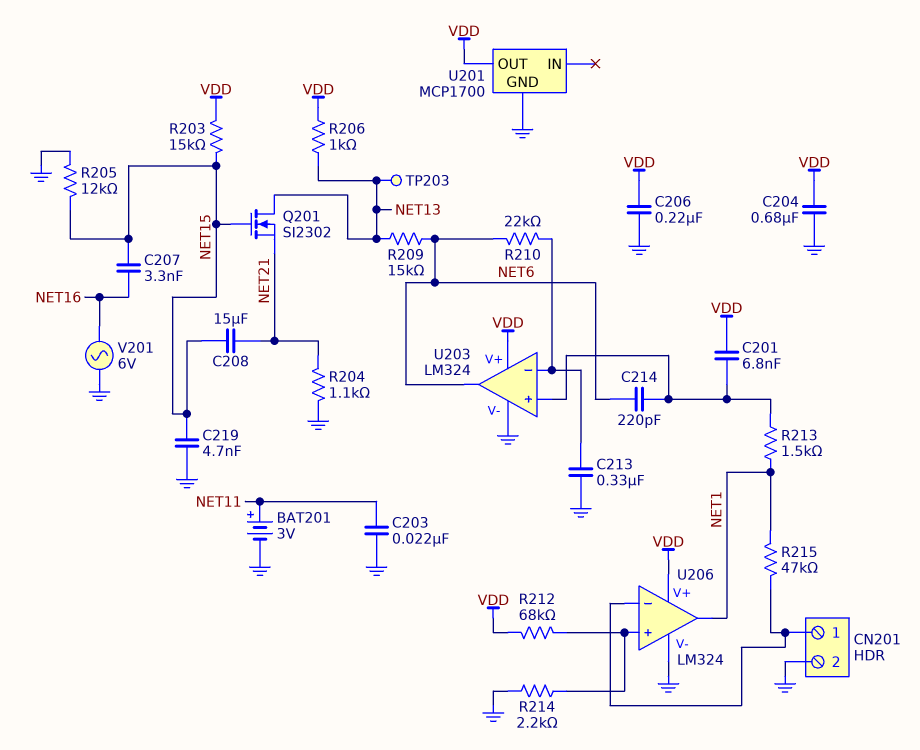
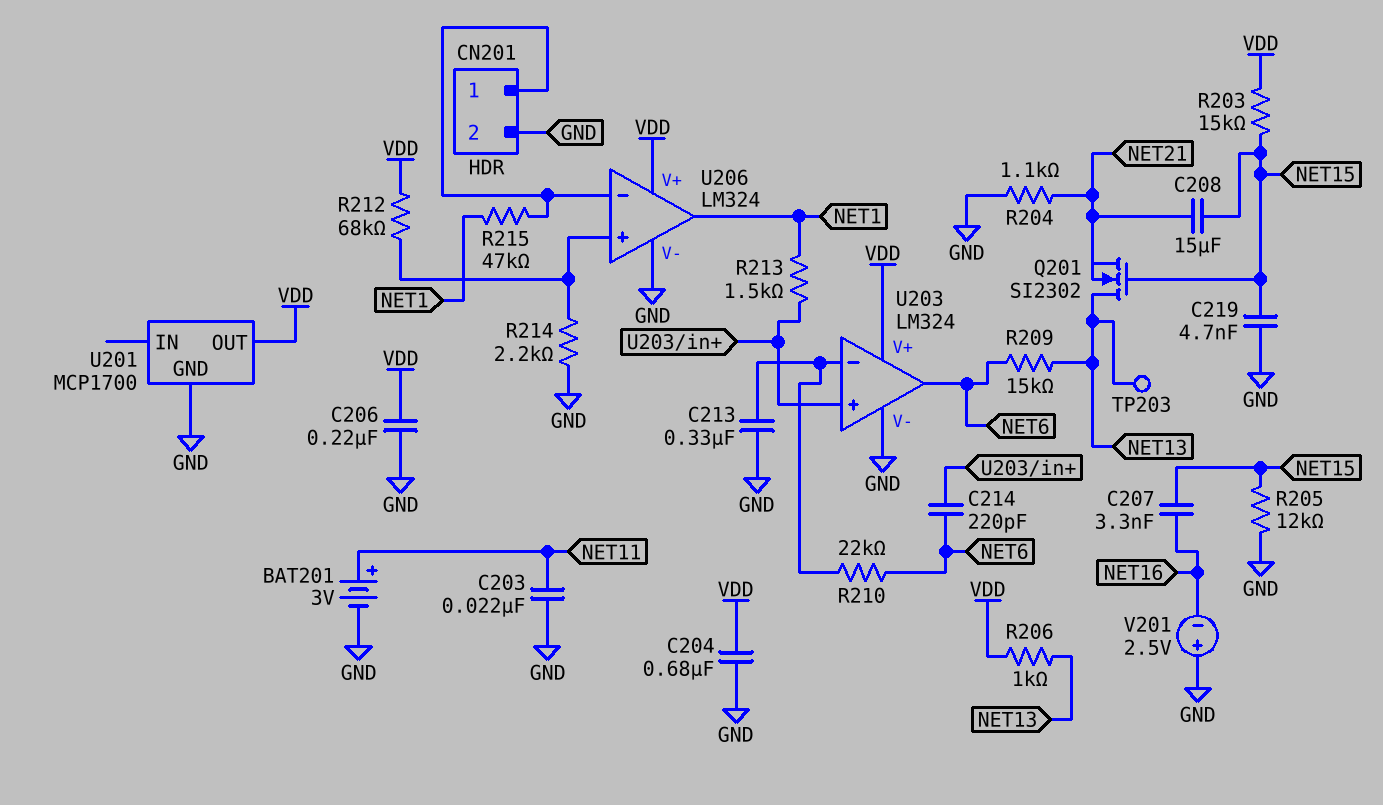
C201: 6.8nF (U203/in+, VDD) -> none
V201: AC 6V (GND, NET16) -> 2.5V (plus GND, minus NET16)

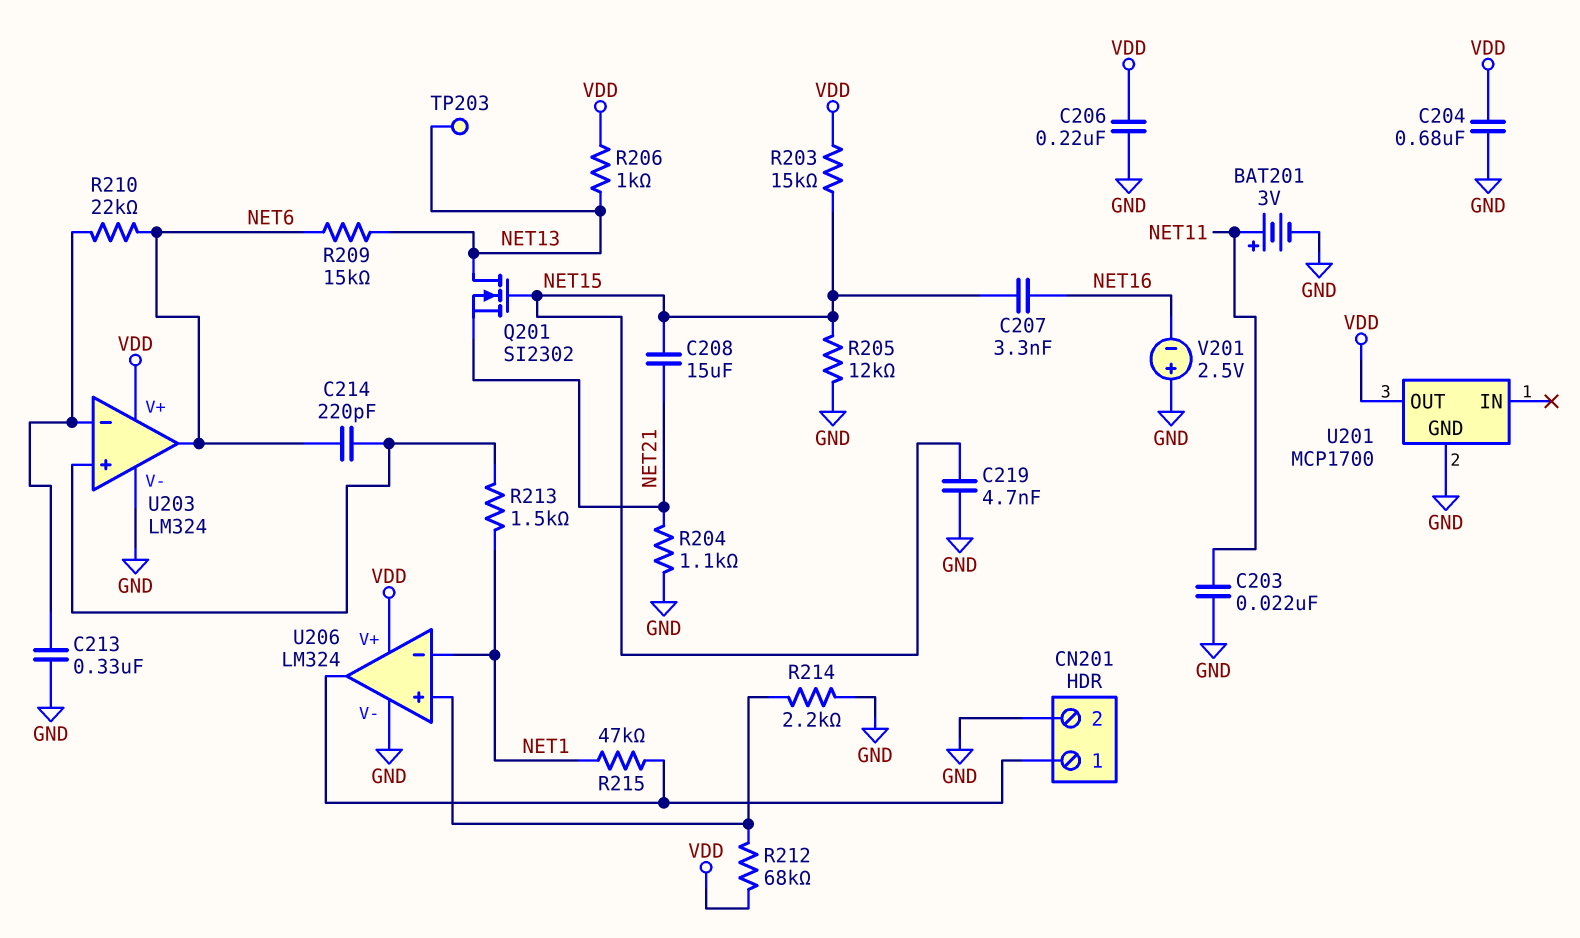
U206 pin in-: CN201/1 -> NET1
U206 pin out: NET1 -> CN201/1

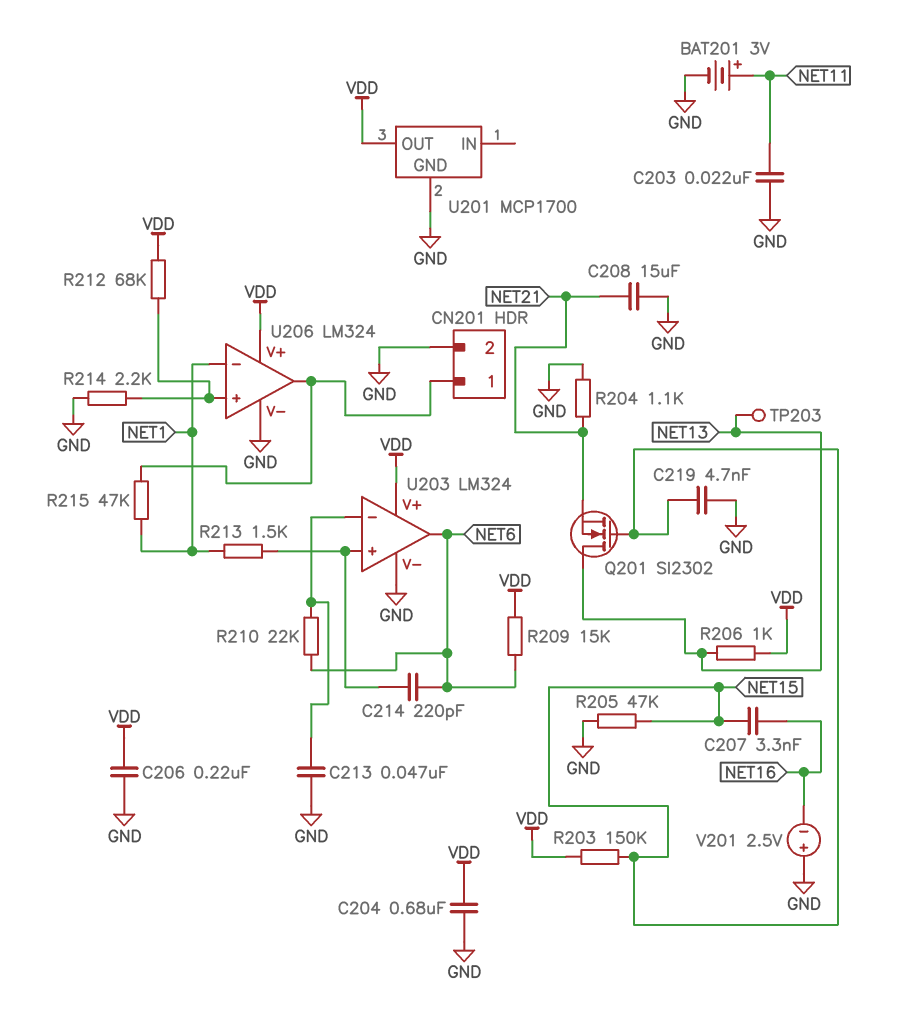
C208: 15uF (NET15, NET21) -> 15uF (GND, NET21)
C213: 330nF (GND, U203/in-) -> 47nF (GND, U203/in-)
R203: 15k (NET15, VDD) -> 150k (NET15, VDD)
R205: 12k (GND, NET15) -> 47k (GND, NET15)
R209: 15k (NET6, NET13) -> 15k (NET6, VDD)

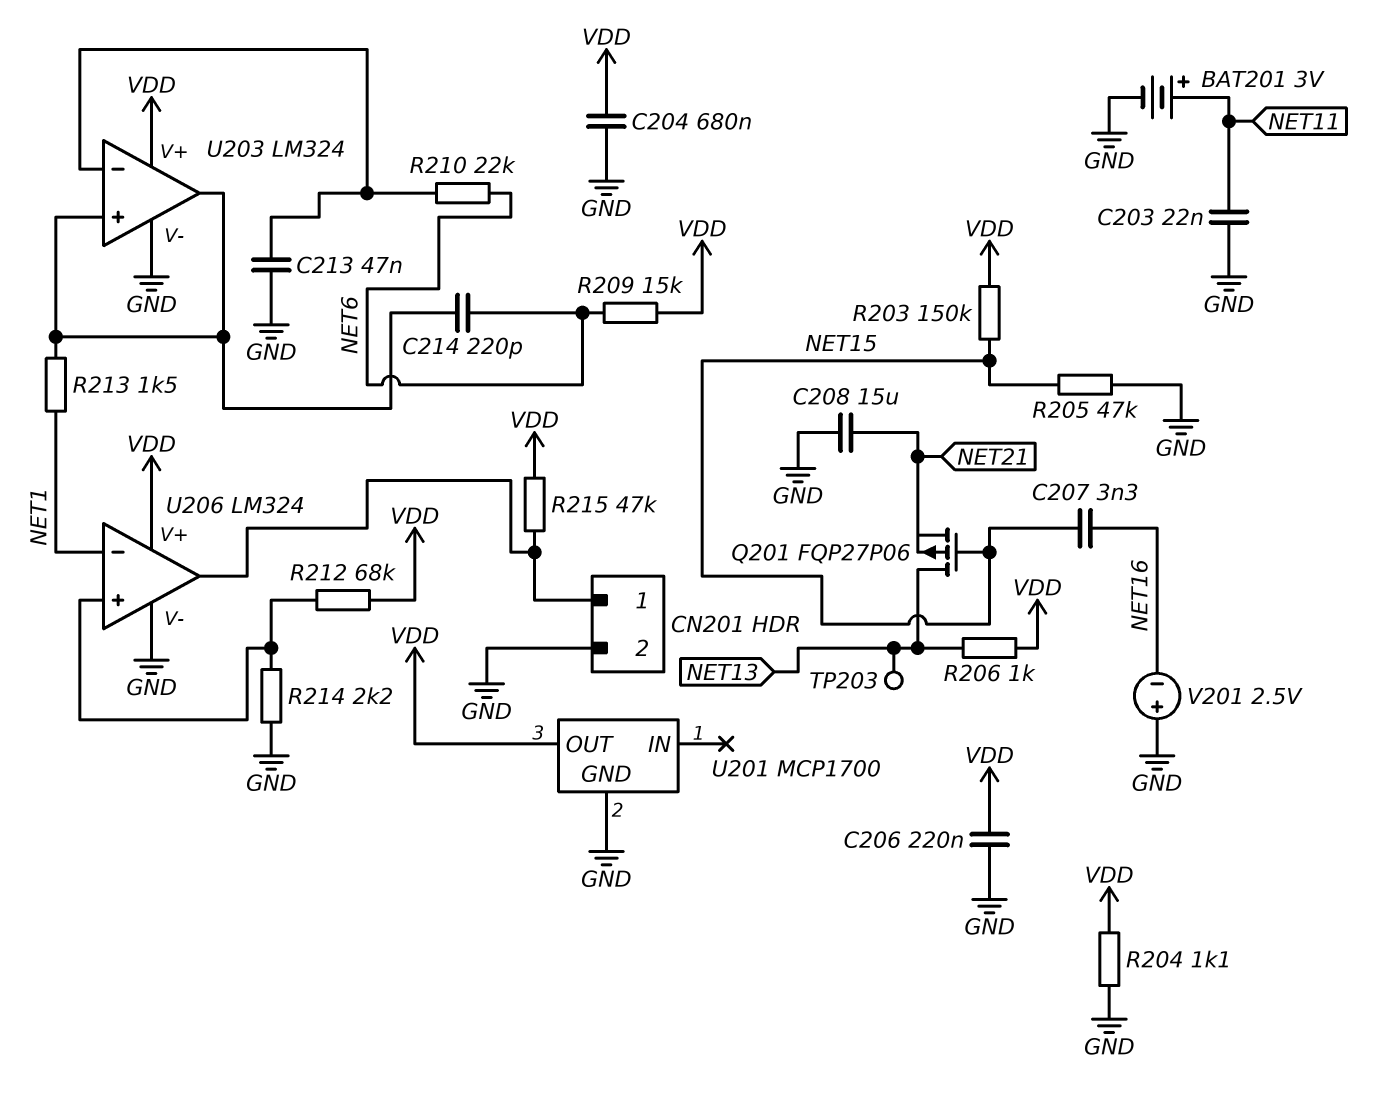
C219: 4.7nF (GND, NET15) -> none
Q201: NMOS SI2302 (G NET15, D NET13, S NET21) -> PMOS FQP27P06 (G NET15, D NET13, S NET21)
R204: 1.1k (GND, NET21) -> 1.1k (GND, VDD)
R215: 47k (CN201/1, NET1) -> 47k (CN201/1, VDD)
U203 pin out: NET6 -> U203/in+

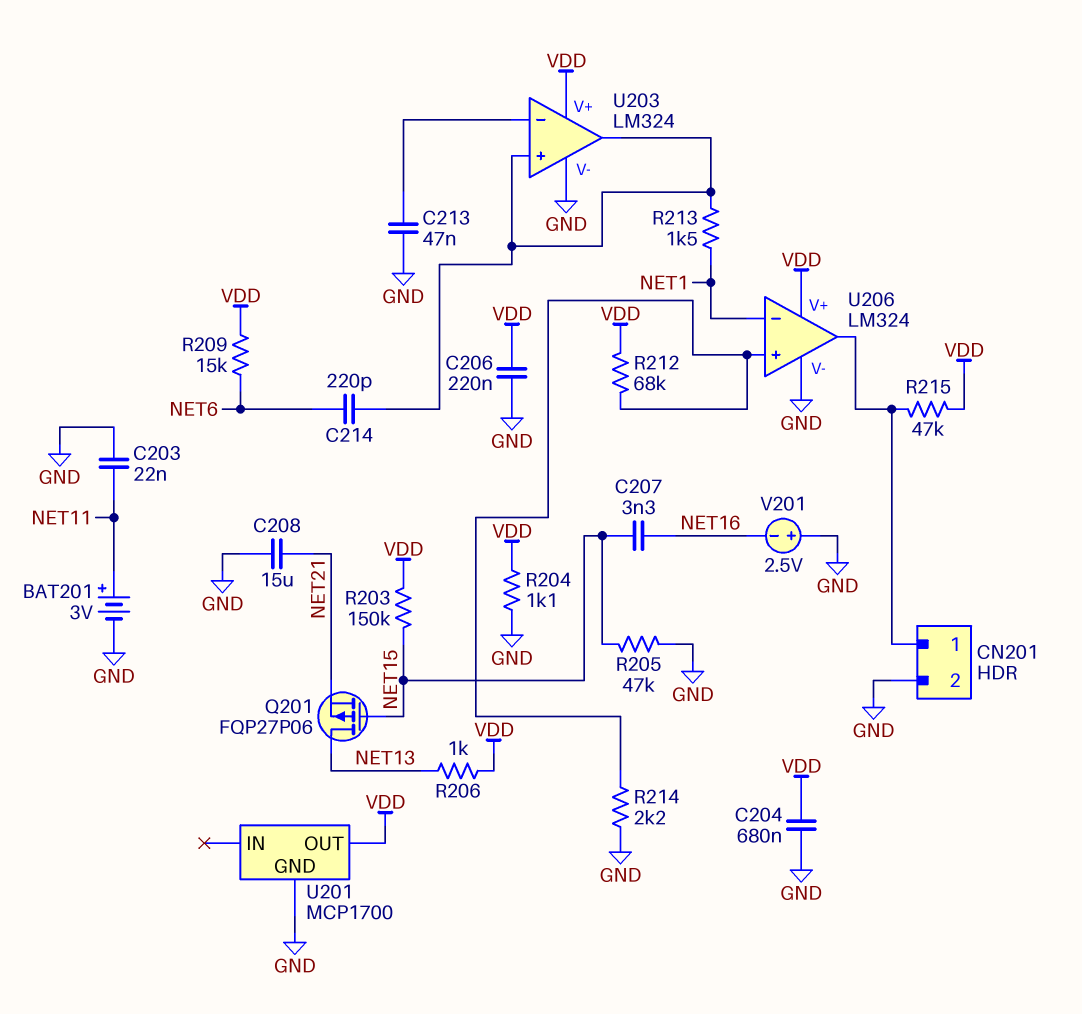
R210: 22k (NET6, U203/in-) -> none
TP203: test point (NET13) -> none

